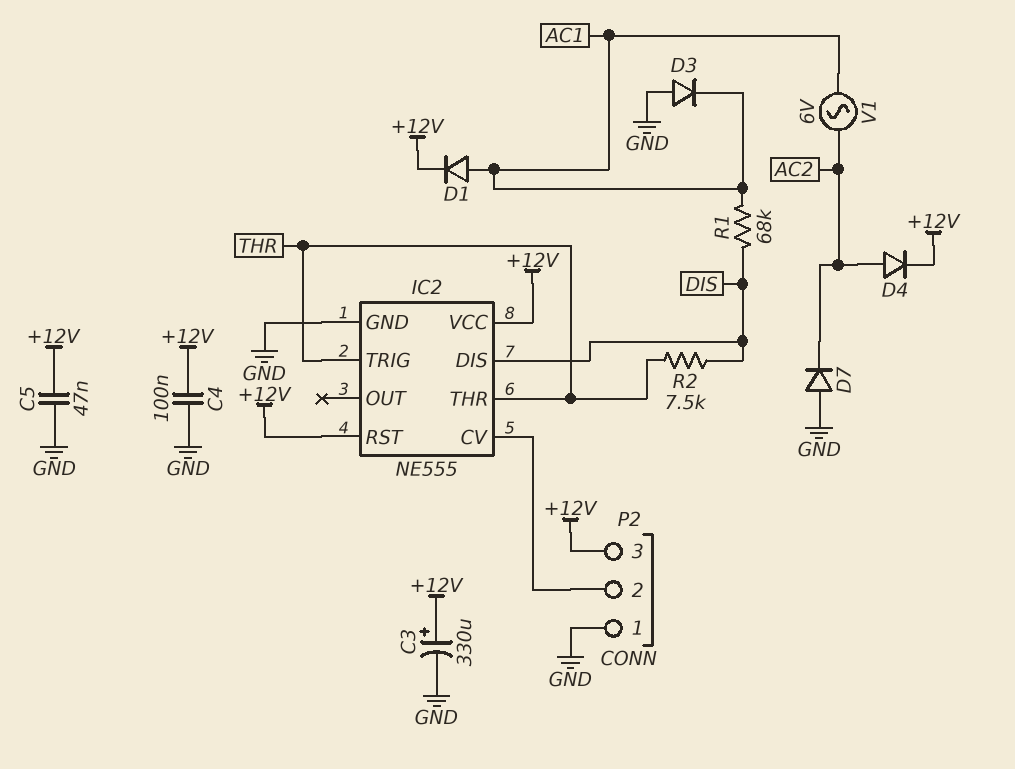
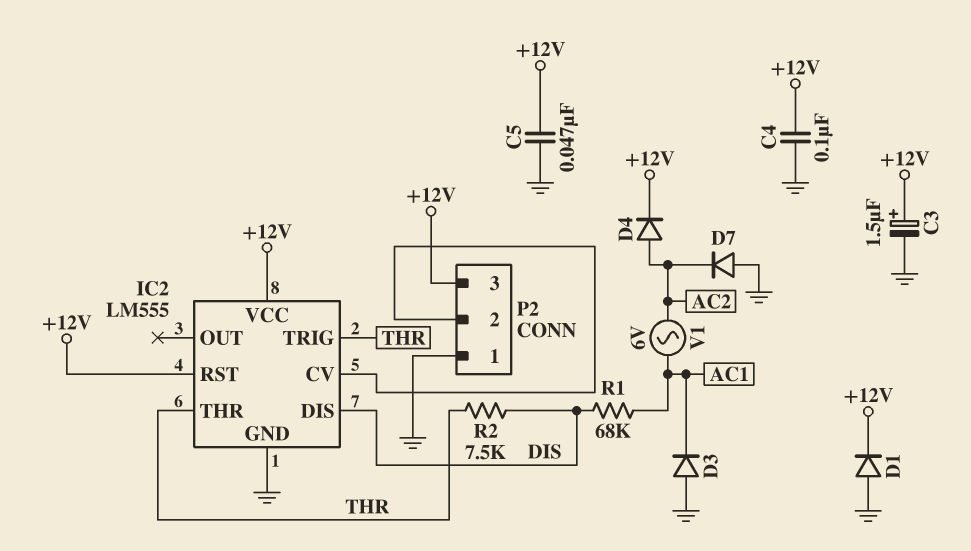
C3: 330uF (plus +12V, minus GND) -> 1.5uF (plus +12V, minus GND)
D1: diode (A AC1, K +12V) -> diode (A GND, K +12V)
IC2: NE555 -> LM555

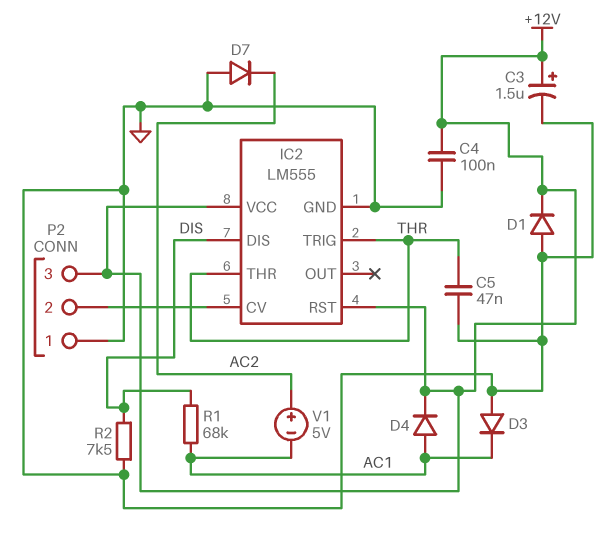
C5: 47nF (+12V, GND) -> 47nF (GND, THR)
D4: diode (A AC2, K +12V) -> diode (A AC1, K +12V)
R2: 7.5k (DIS, THR) -> 7.5k (DIS, GND)
V1: AC 6V (AC1, AC2) -> 5V (plus AC2, minus AC1)

